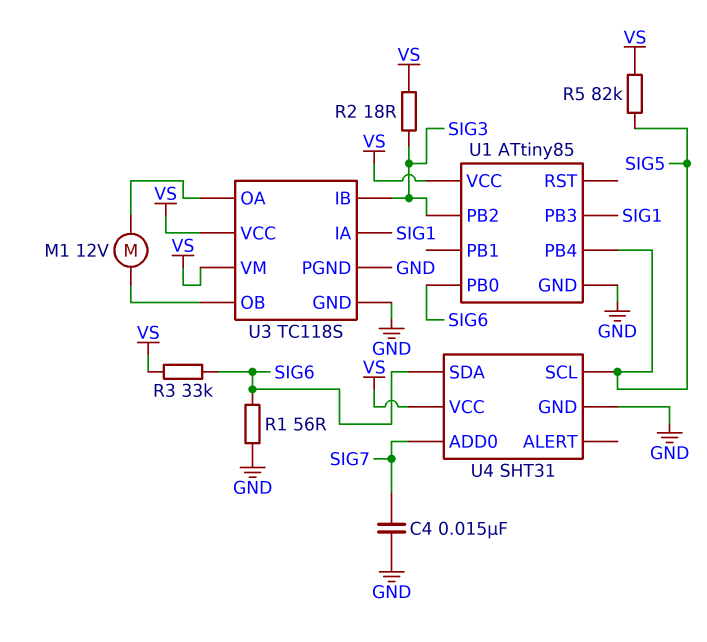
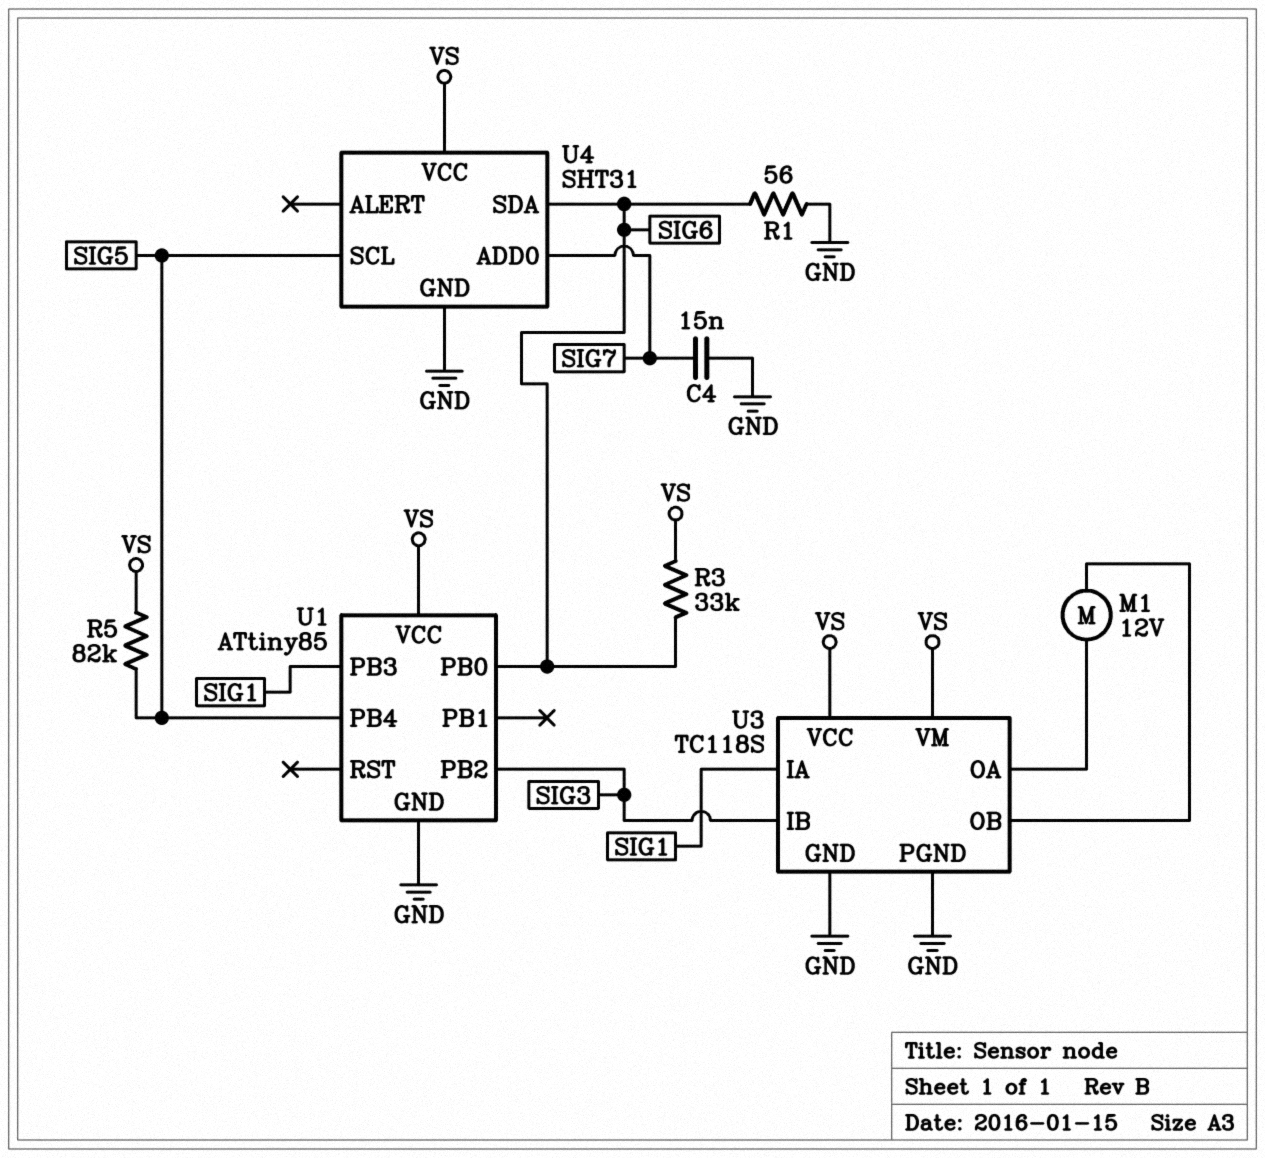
R2: 18 (SIG3, VS) -> none

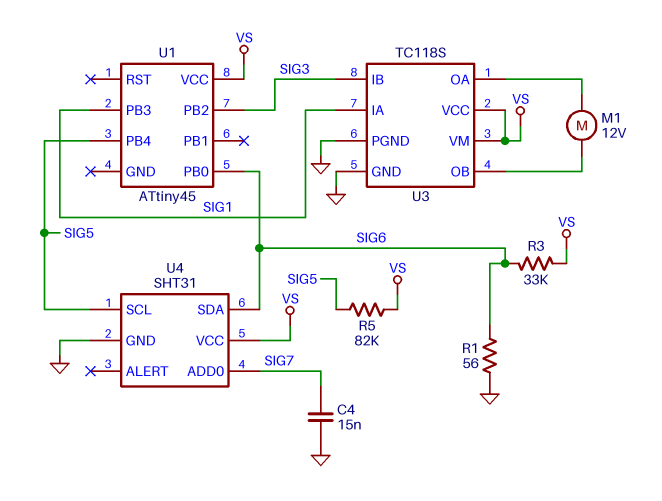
U1: ATtiny85 -> ATtiny45
U1 pin GND: GND -> none

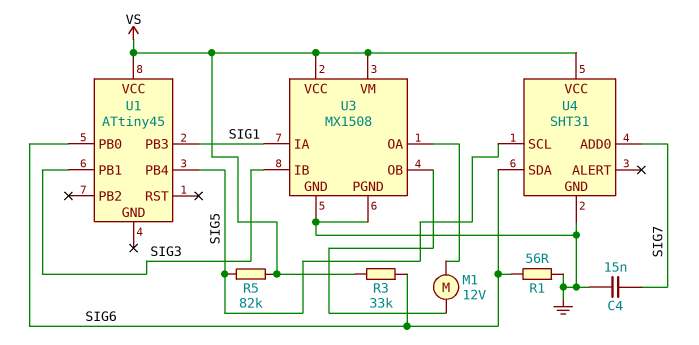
U1 pin PB1: none -> SIG3
U1 pin PB2: SIG3 -> none
U3: TC118S -> MX1508

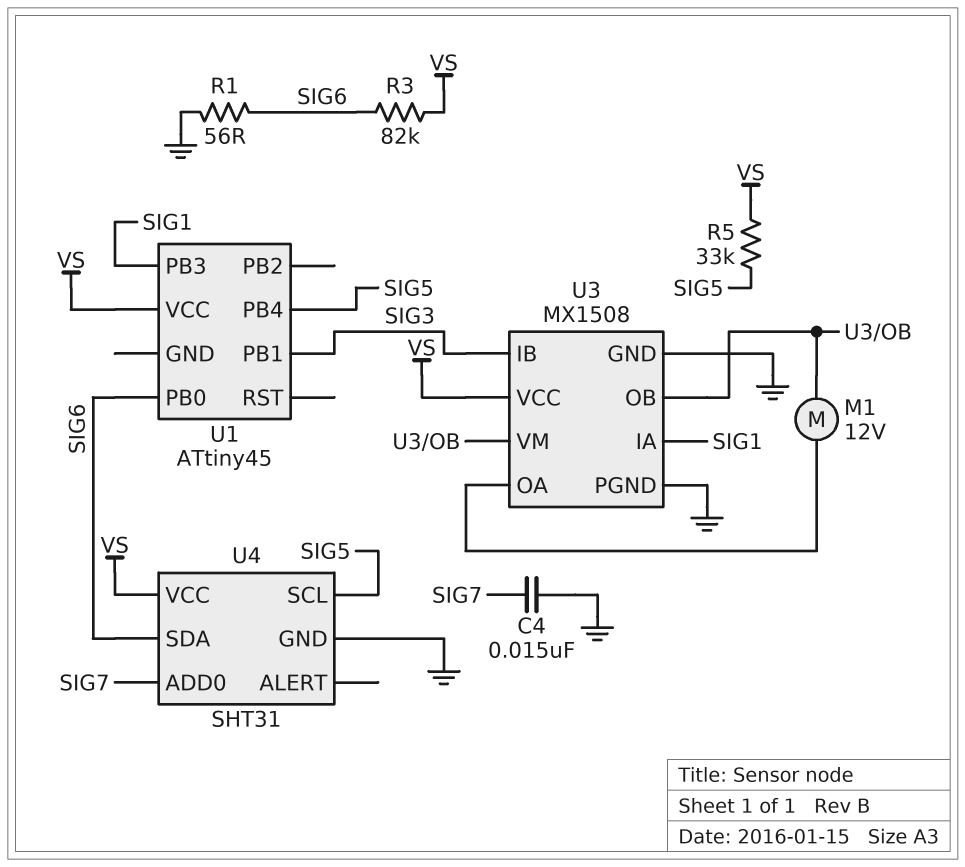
R3: 33k (SIG6, VS) -> 82k (SIG6, VS)
R5: 82k (SIG5, VS) -> 33k (SIG5, VS)
U3 pin VM: VS -> U3/OB

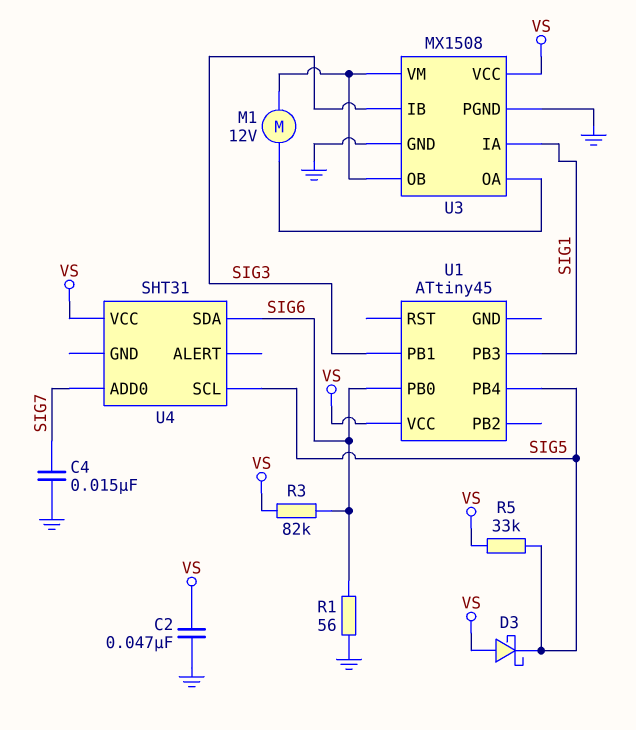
C2: none -> 47nF (GND, VS)
D3: none -> schottky (A VS, K SIG5)
U4 pin GND: GND -> none

